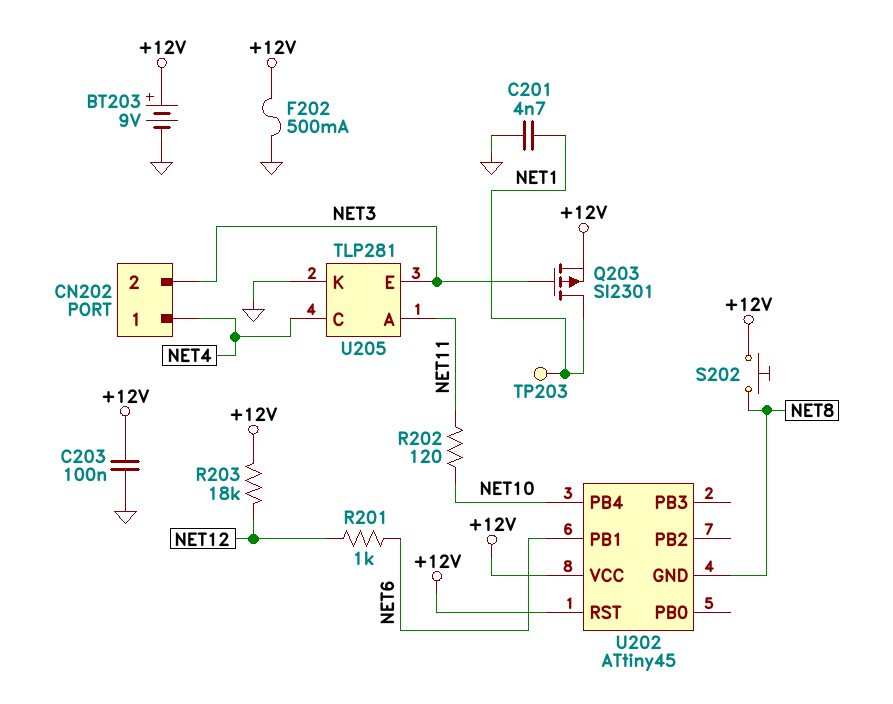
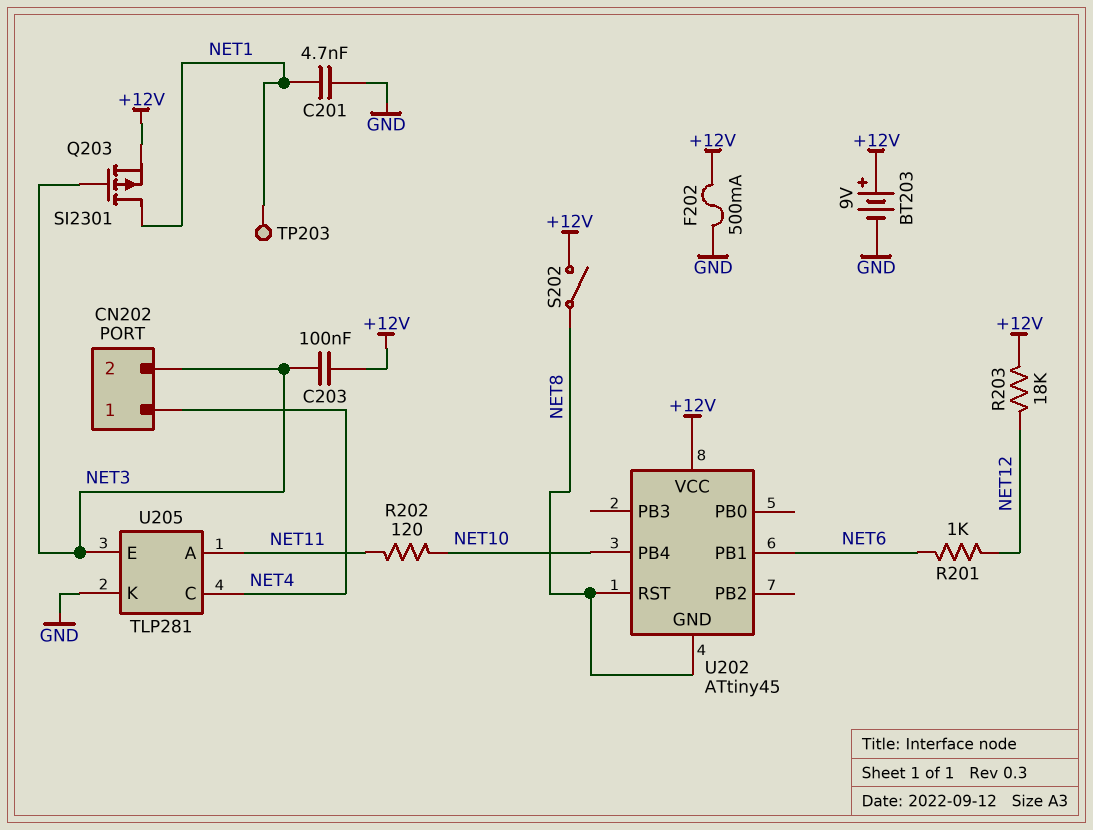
C203: 100nF (+12V, GND) -> 100nF (+12V, NET3)
S202: button (+12V, NET8) -> switch (+12V, NET8)
U202 pin RST: +12V -> NET8

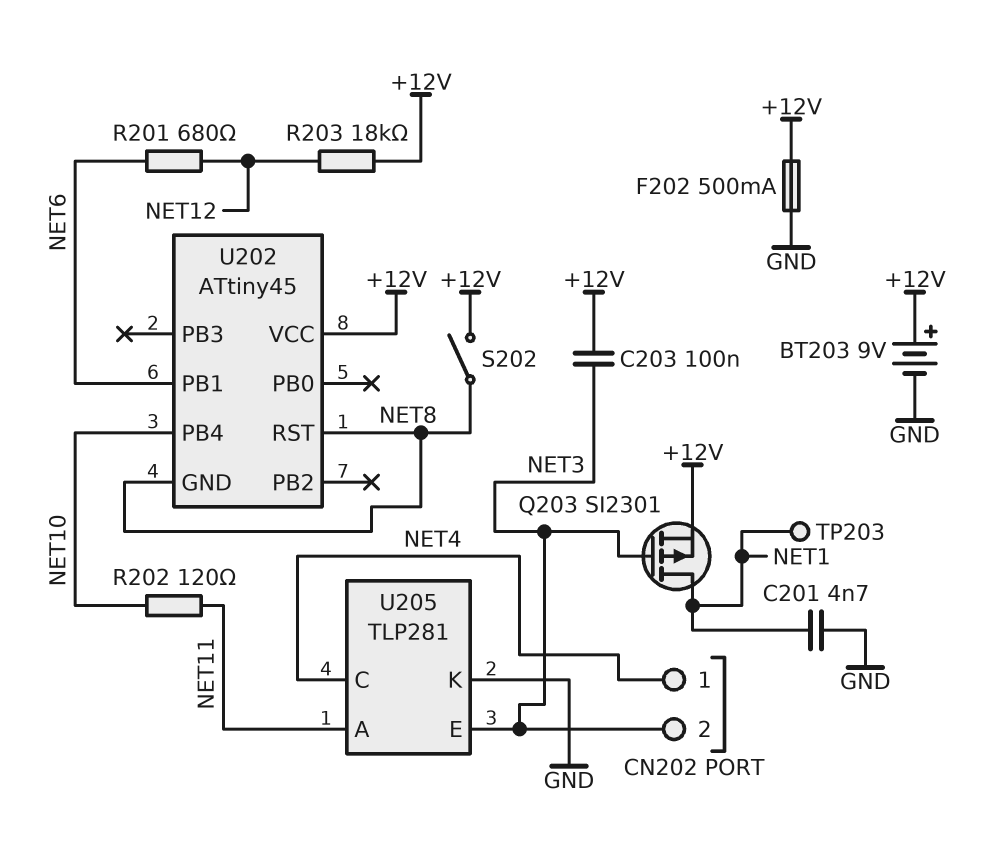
R201: 1k (NET6, NET12) -> 680 (NET6, NET12)

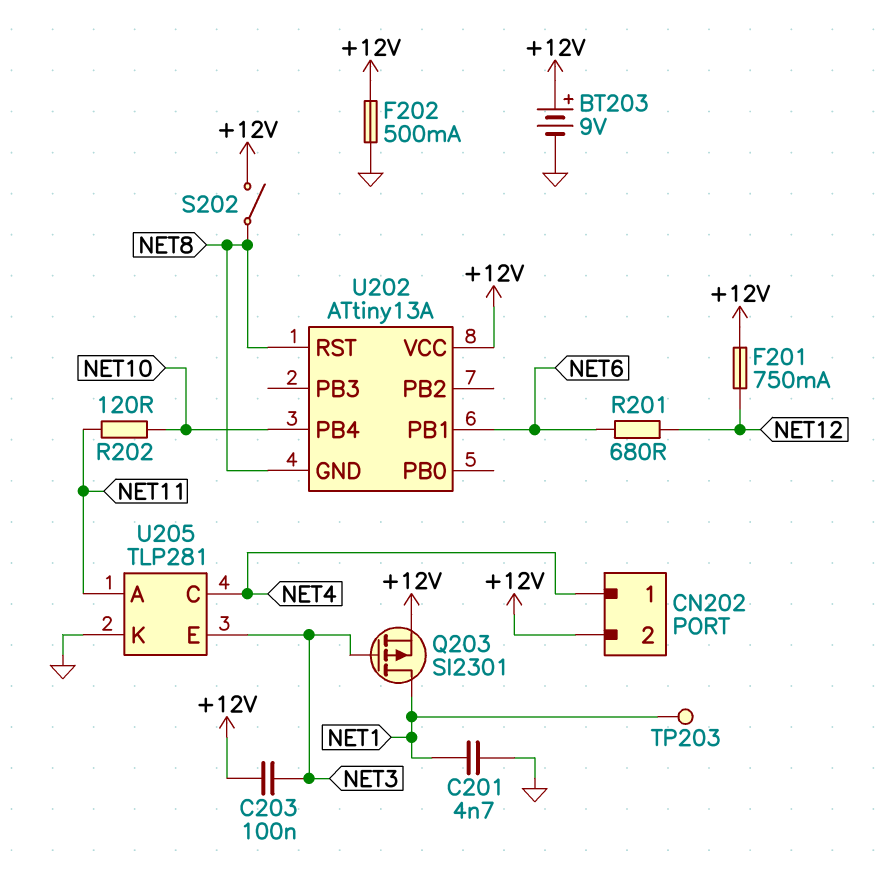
CN202 pin 2: NET3 -> +12V
F201: none -> 750mA (+12V, NET12)
R203: 18k (+12V, NET12) -> none
U202: ATtiny45 -> ATtiny13A

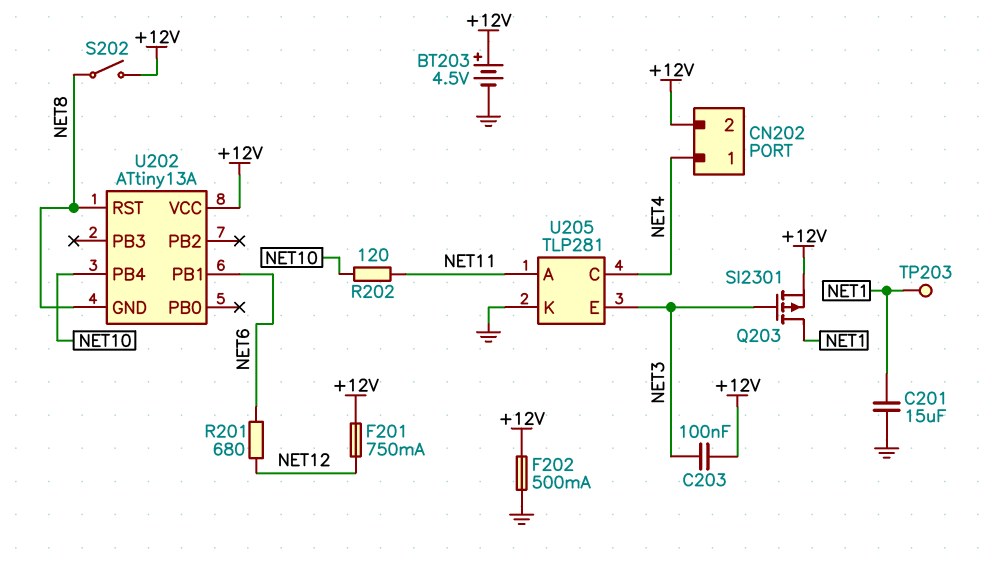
BT203: 9V (plus +12V, minus GND) -> 4.5V (plus +12V, minus GND)
C201: 4.7nF (GND, NET1) -> 15uF (GND, NET1)

